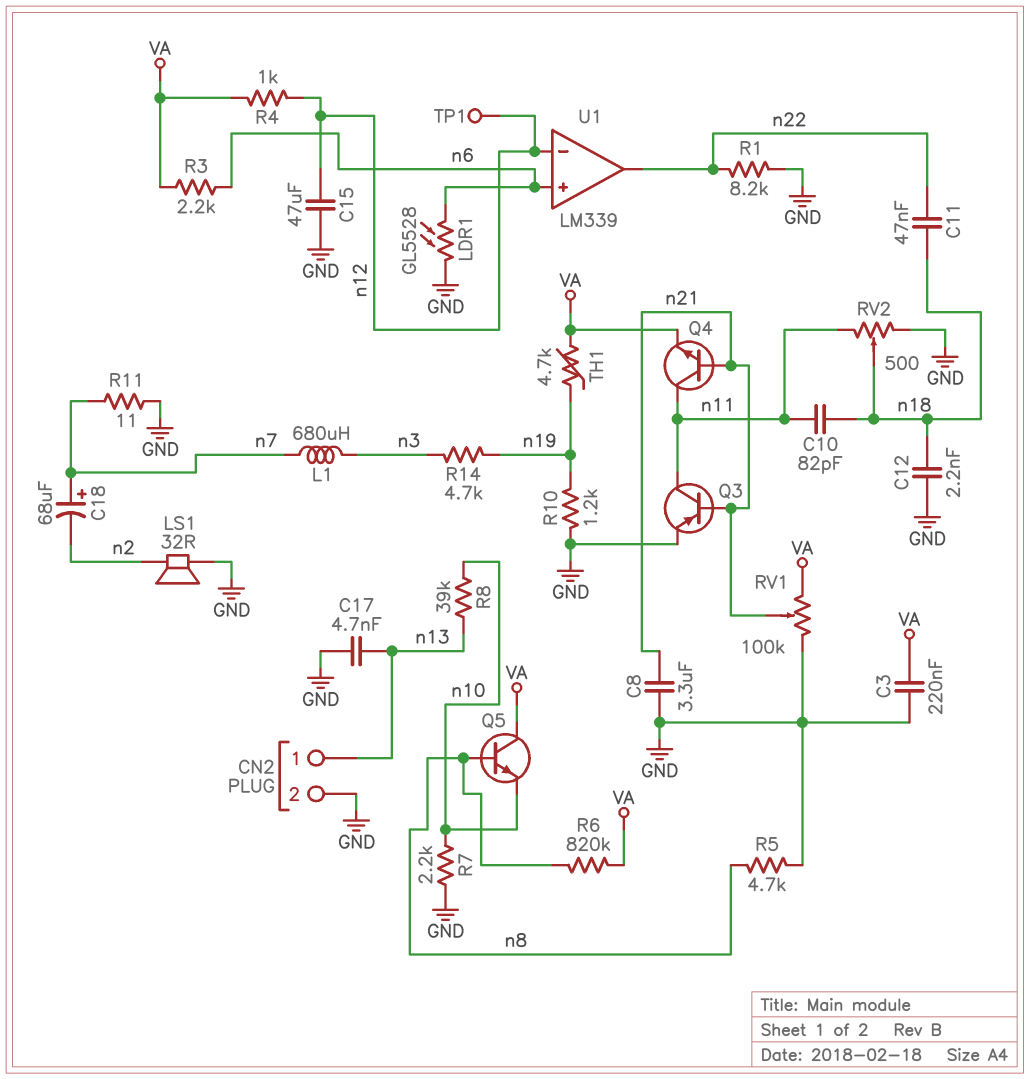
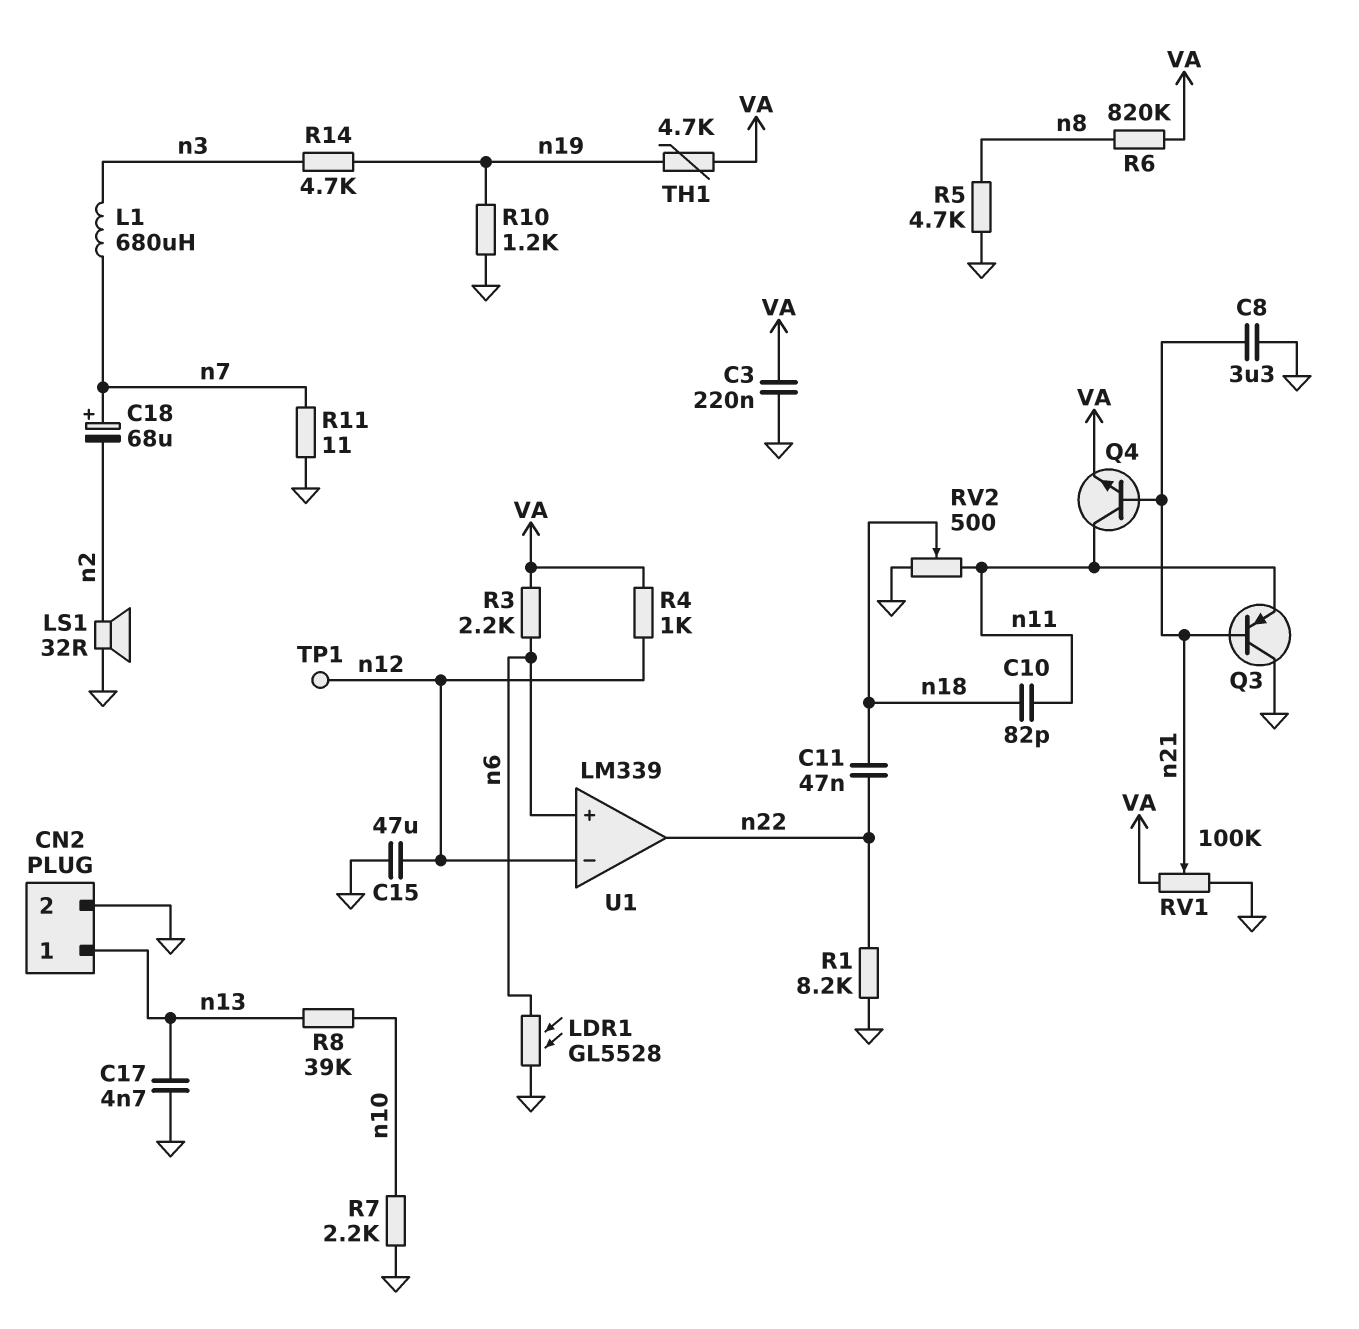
C12: 2.2nF (GND, n18) -> none
Q3: PNP (B n21, C n11, E GND) -> PNP (B n21, C GND, E n11)
Q5: NPN (B n8, C VA, E n10) -> none

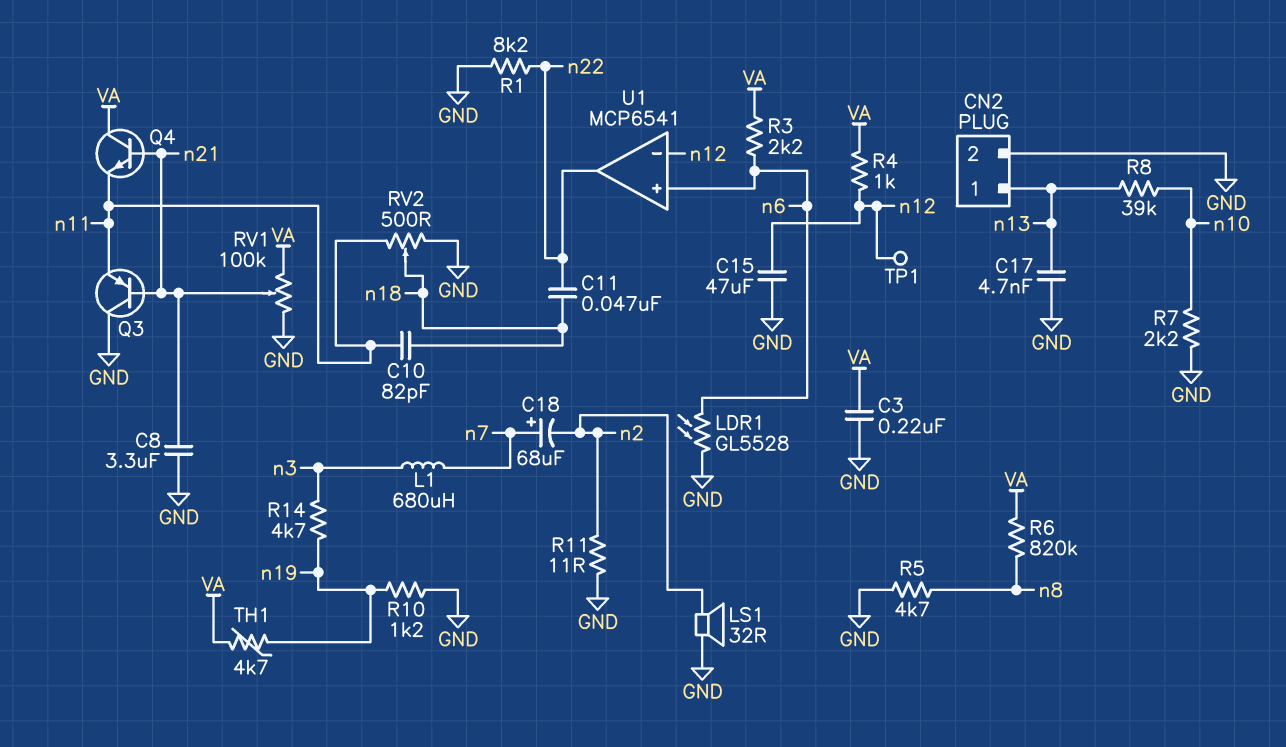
Q4: NPN (B n21, C n11, E VA) -> NPN (B n21, C VA, E n11)
R11: 11 (GND, n7) -> 11 (GND, n2)
U1: LM339 -> MCP6541

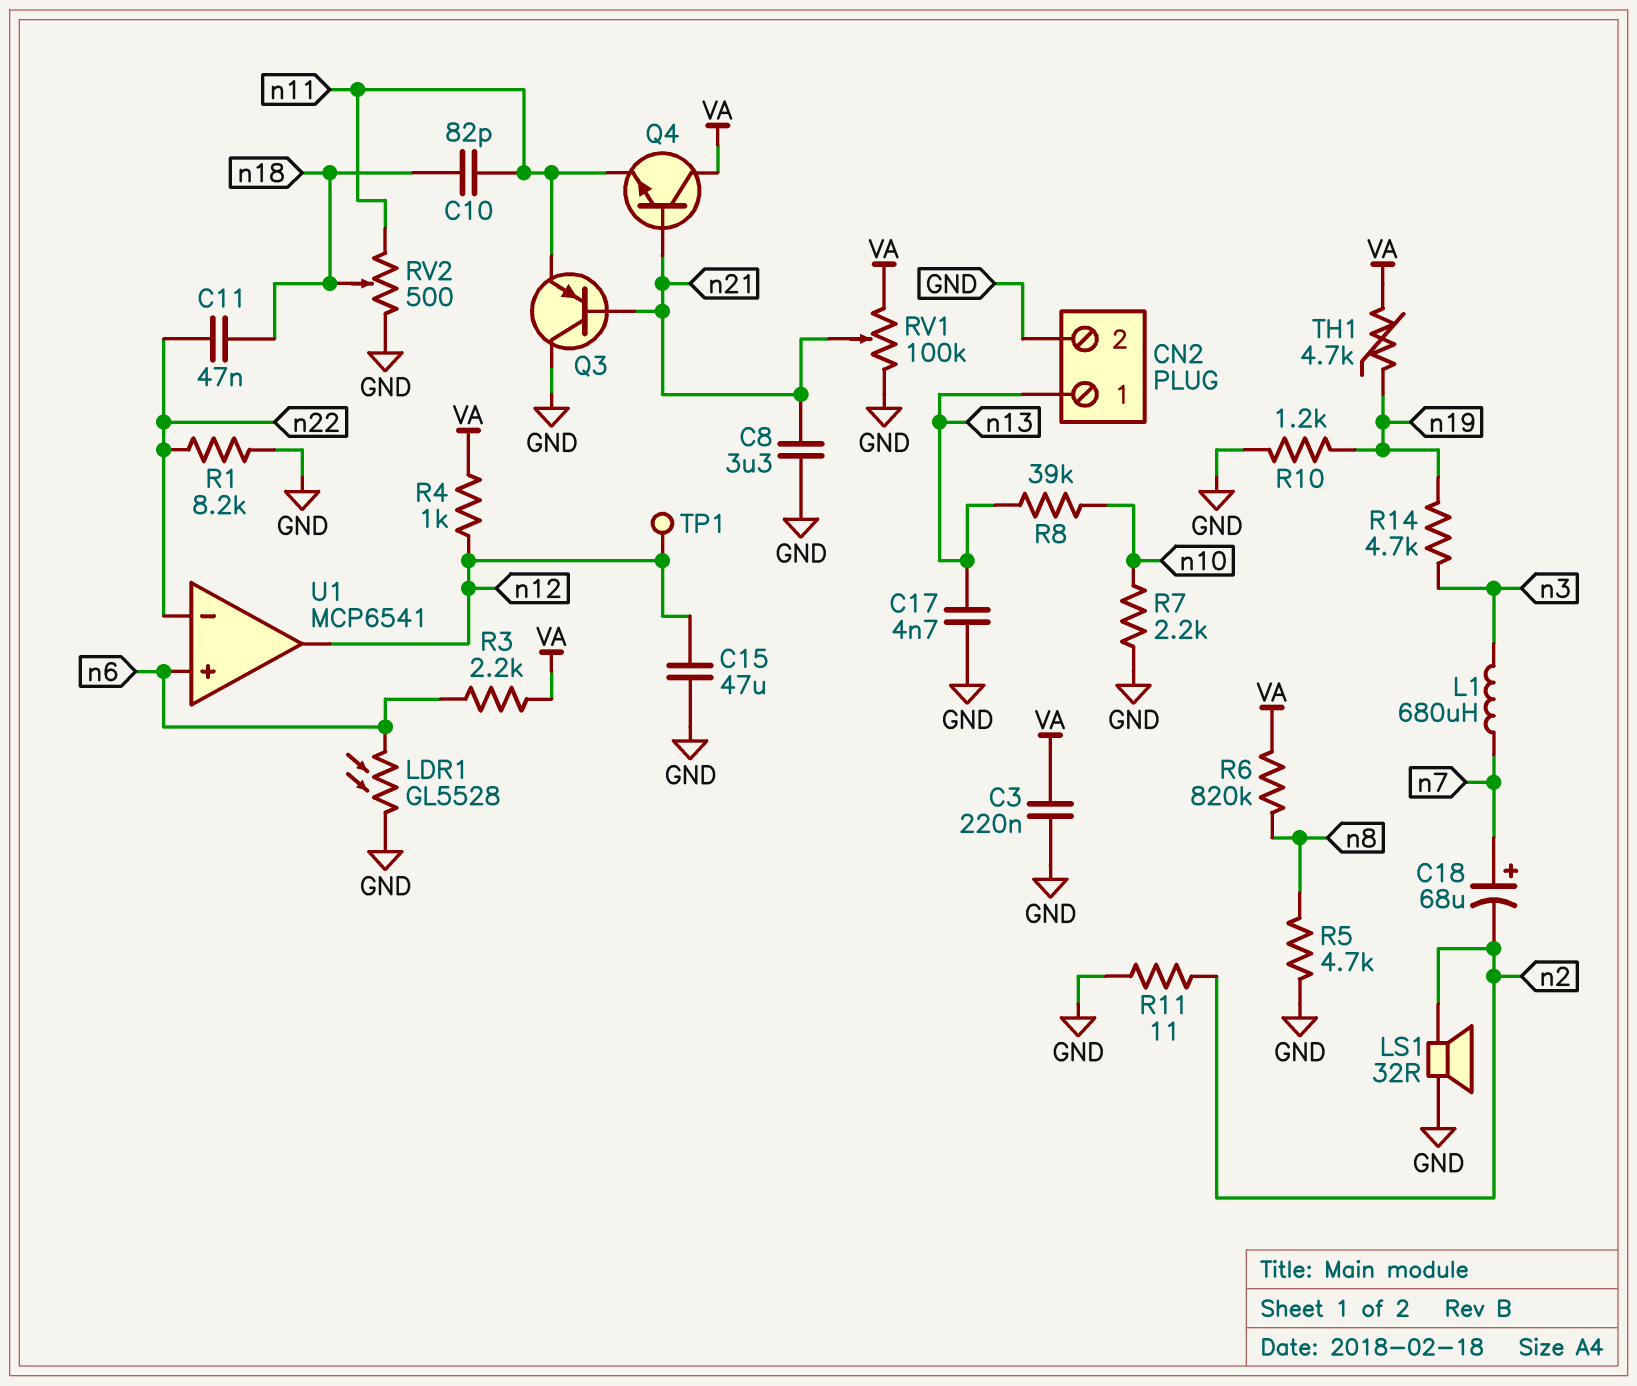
U1 pin in-: n12 -> n22
U1 pin out: n22 -> n12

